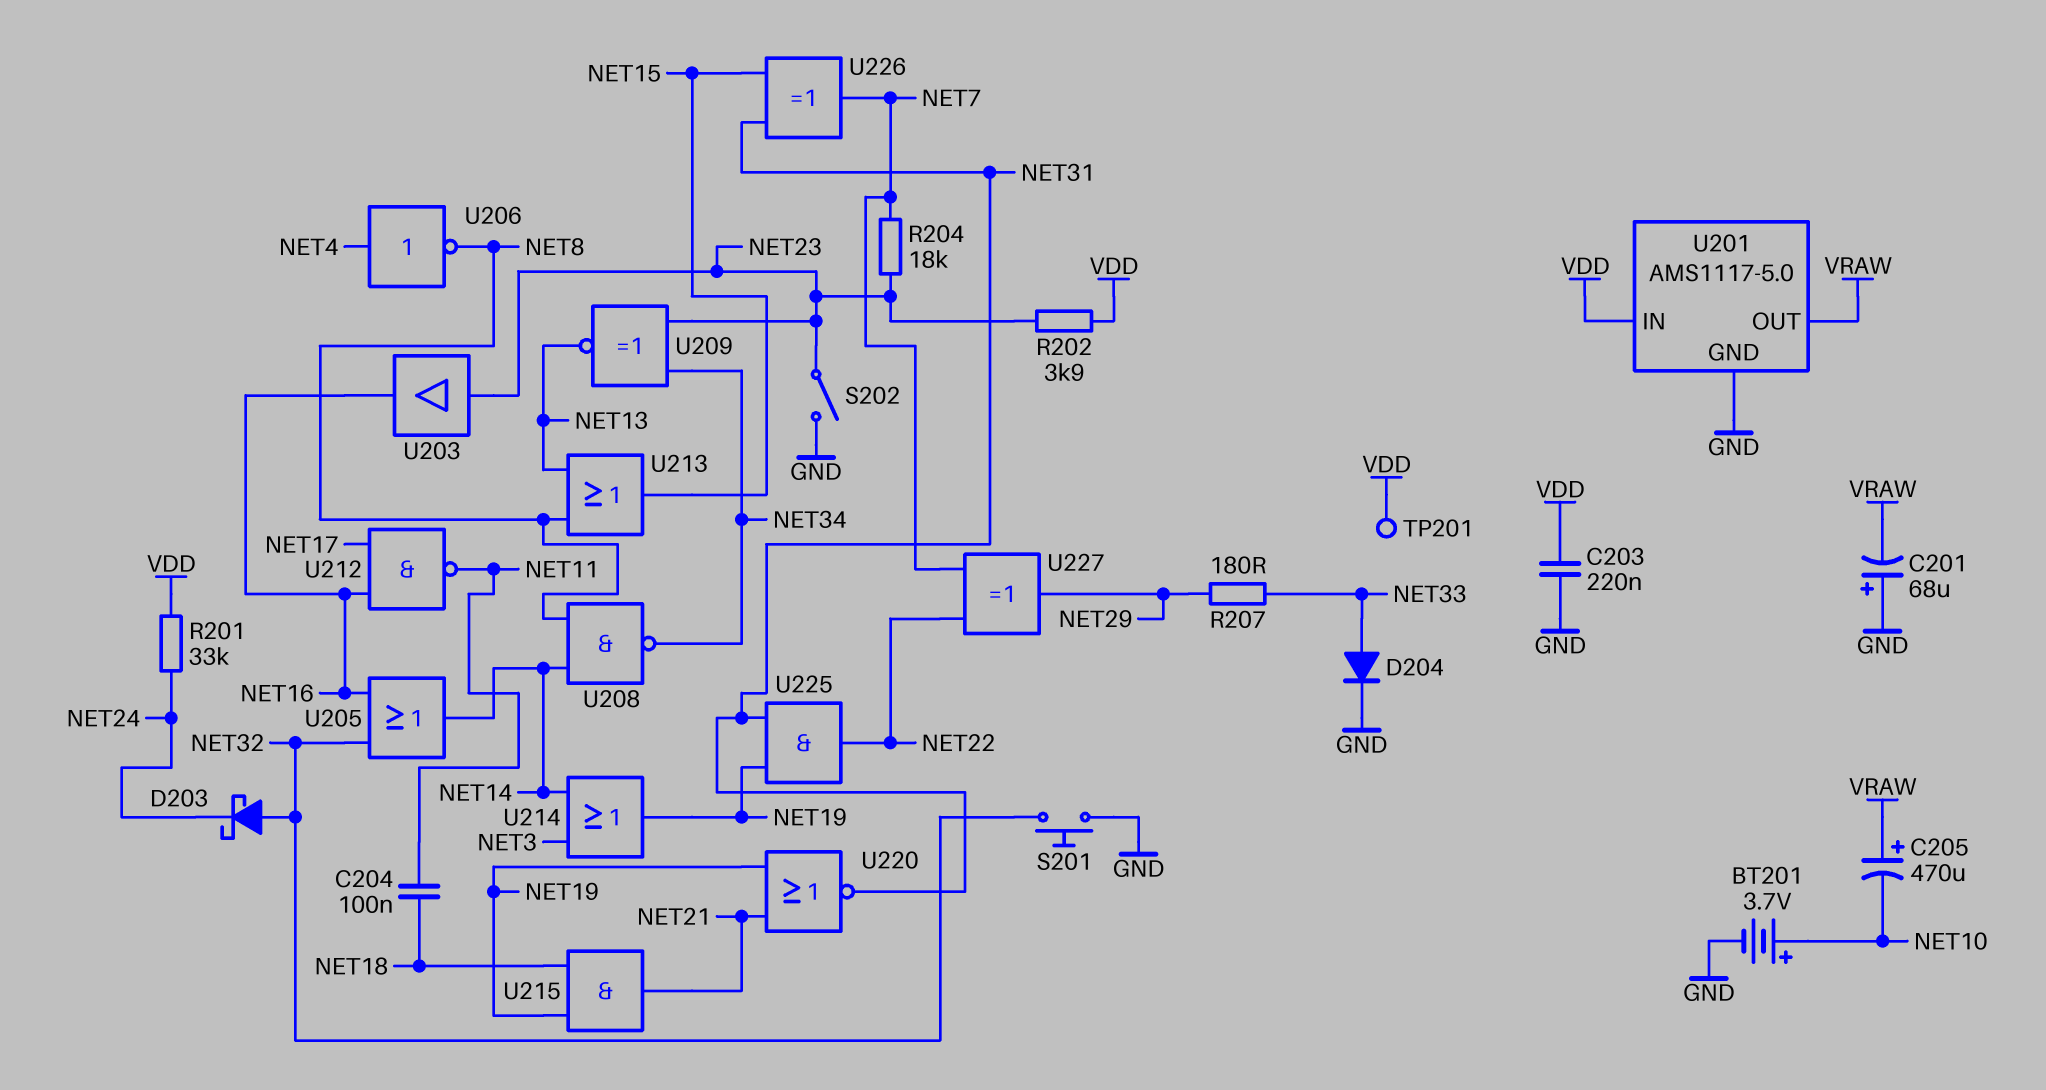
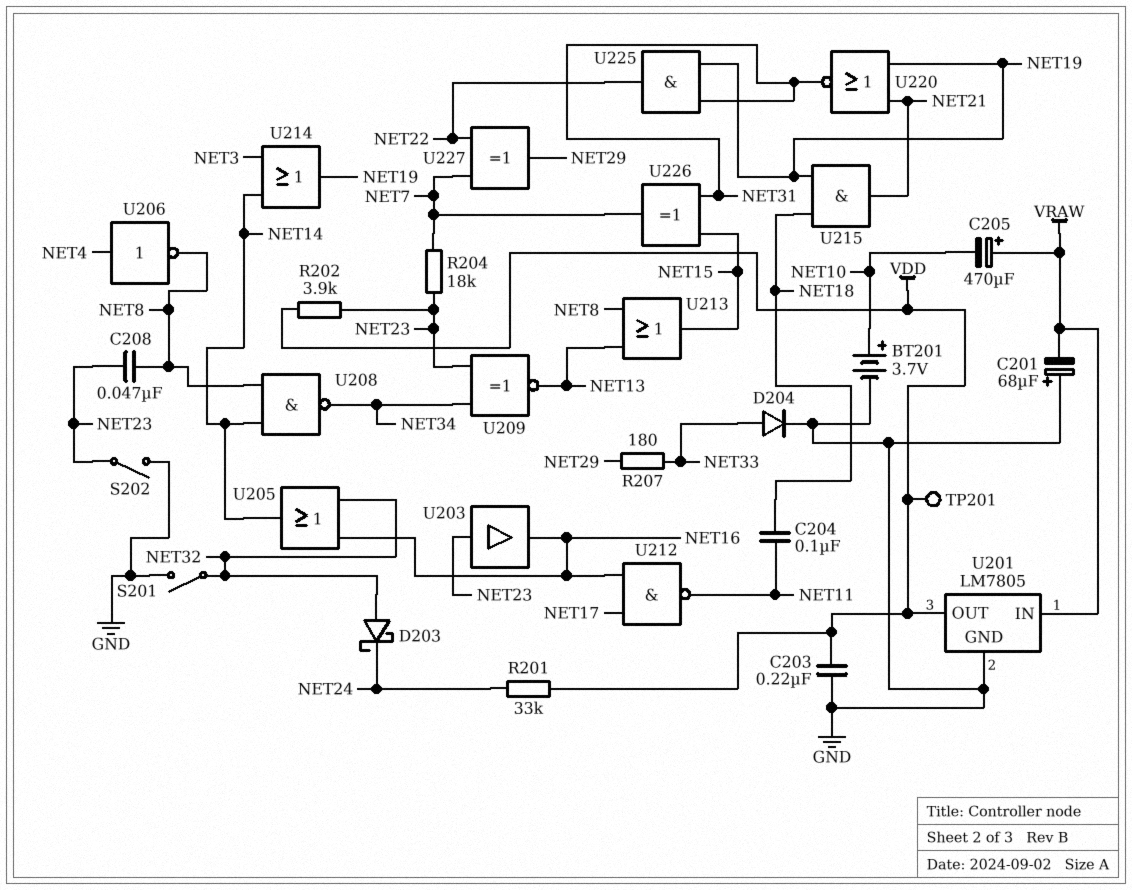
C208: none -> 47nF (NET8, NET23)
S201: button (GND, NET32) -> switch (GND, NET32)
U201: AMS1117-5.0 -> LM7805
U201 pin IN: VDD -> VRAW
U201 pin OUT: VRAW -> VDD

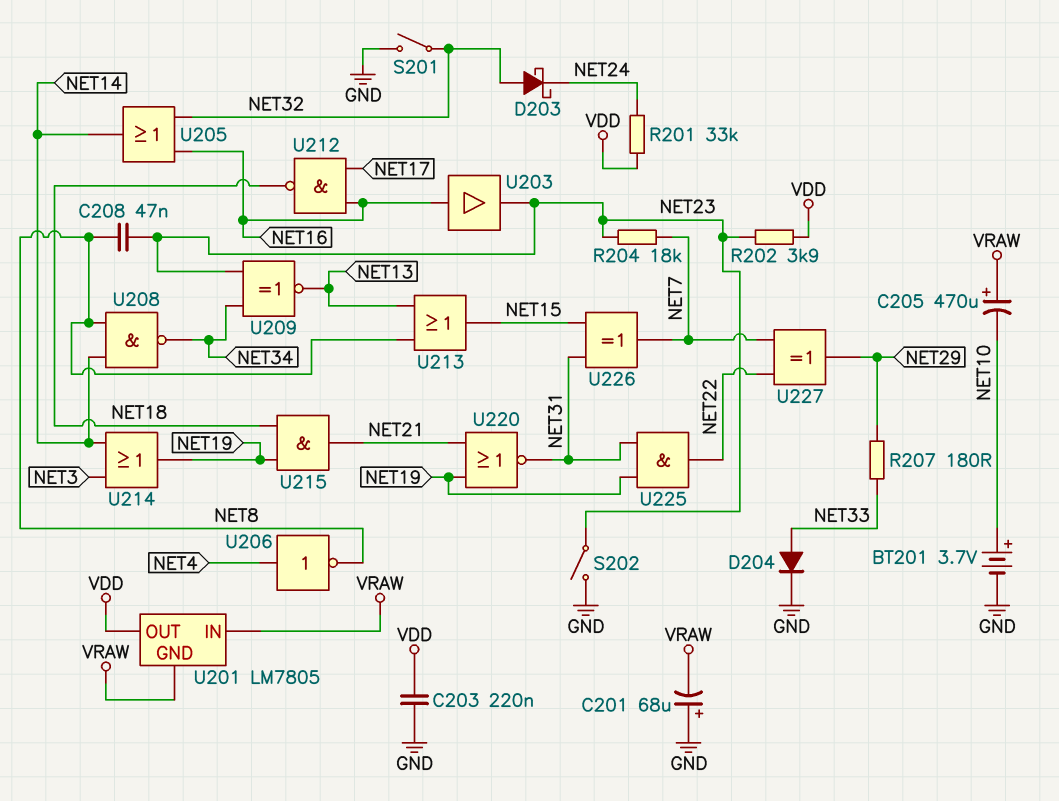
C204: 100nF (NET11, NET18) -> none
TP201: test point (VDD) -> none
U201 pin GND: GND -> VRAW
U203: buffer (in NET23, out NET16) -> buffer (in NET16, out NET23)
U212: NAND (in NET16, in NET17, out NET11) -> NAND (in NET16, in NET17, out NET18)

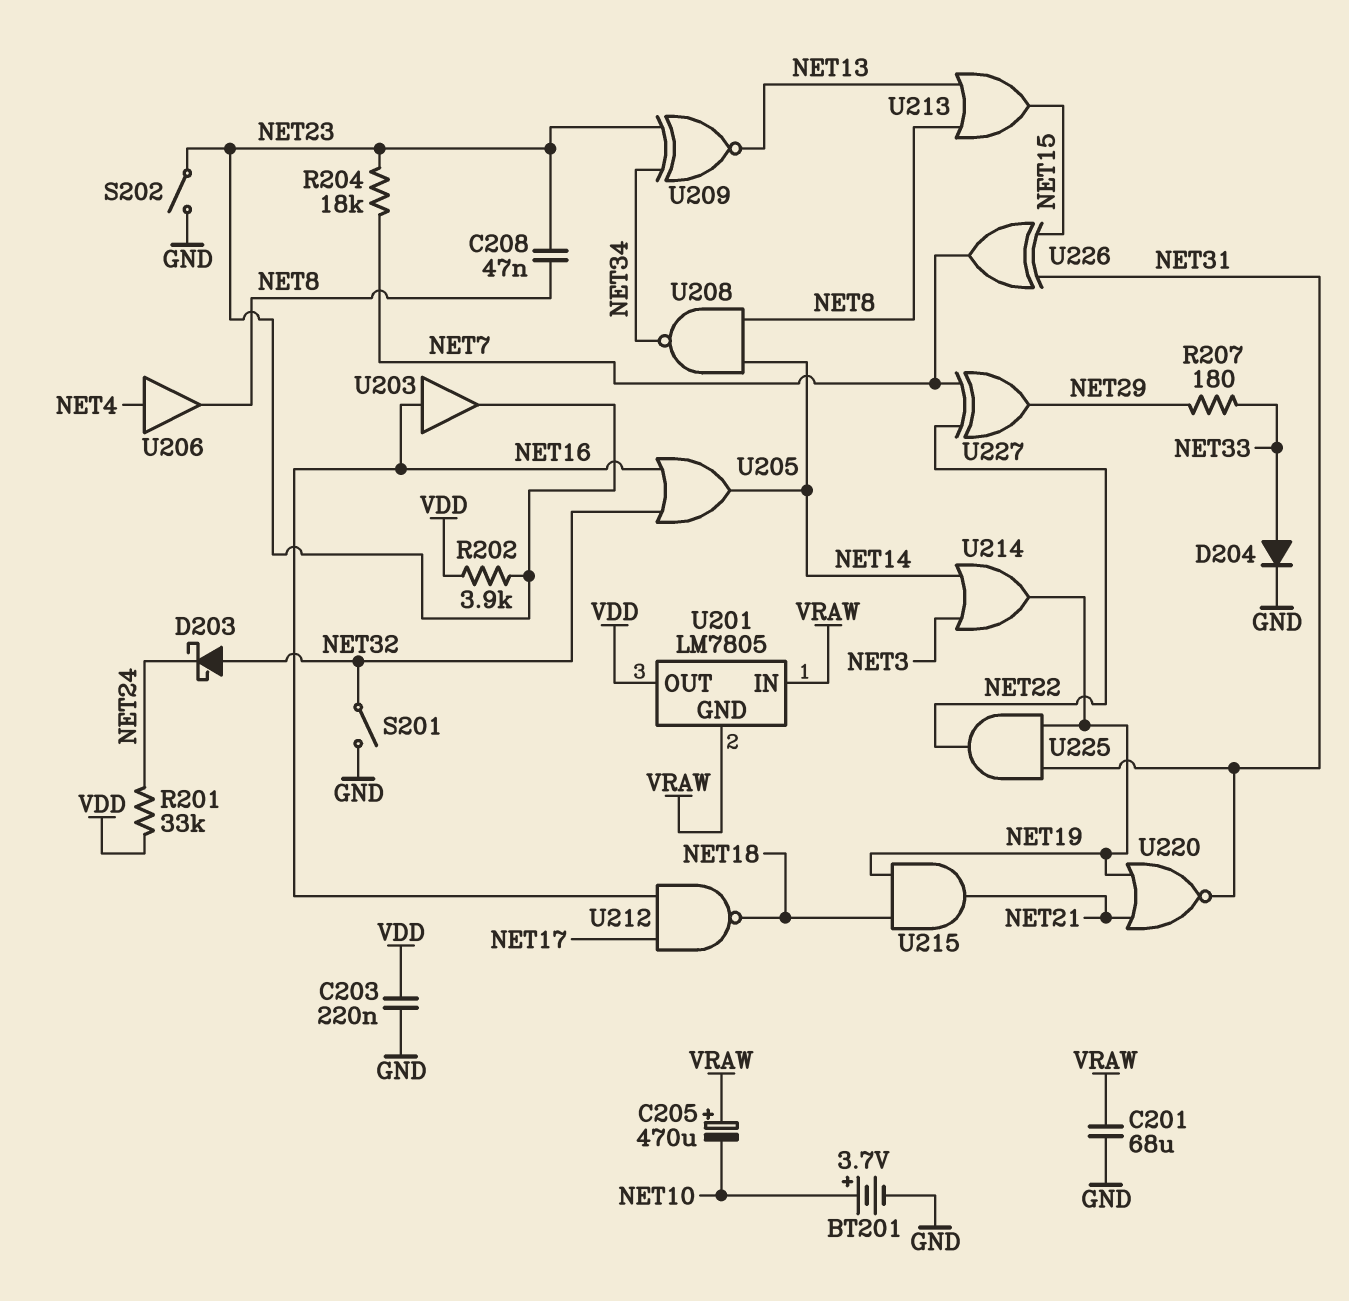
C201: 68uF (plus GND, minus VRAW) -> 68uF (GND, VRAW)
U206: NOT (in NET4, out NET8) -> buffer (in NET4, out NET8)

